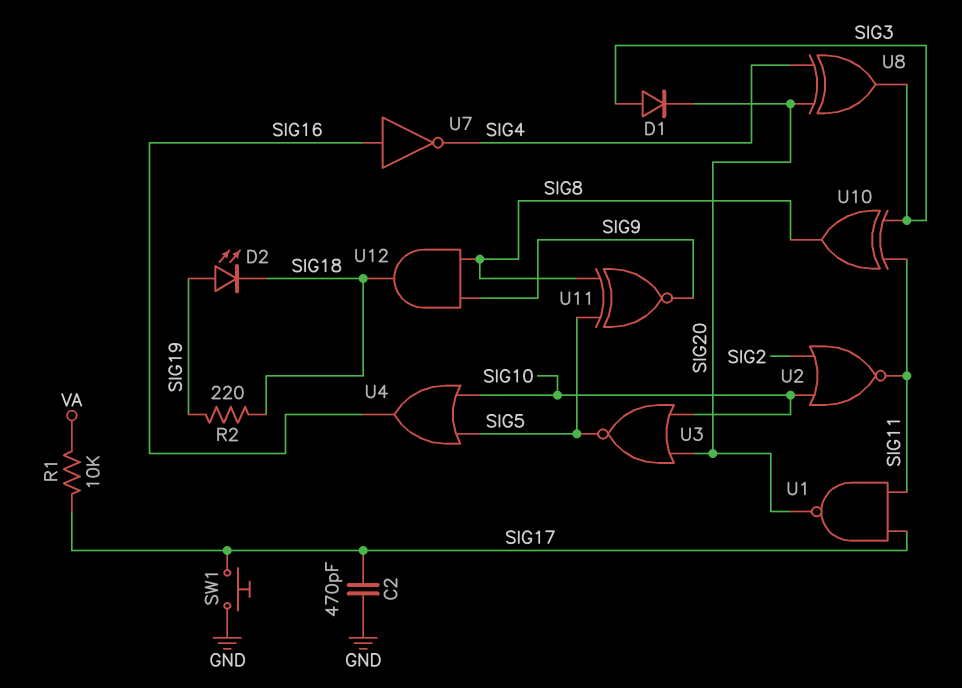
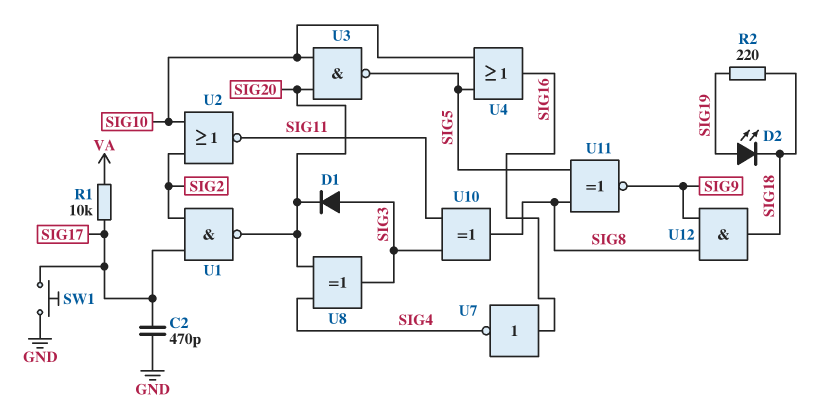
U1: NAND (in SIG11, in SIG17, out SIG20) -> NAND (in SIG2, in SIG17, out SIG20)
U3: NOR (in SIG10, in SIG20, out SIG5) -> NAND (in SIG10, in SIG20, out SIG5)

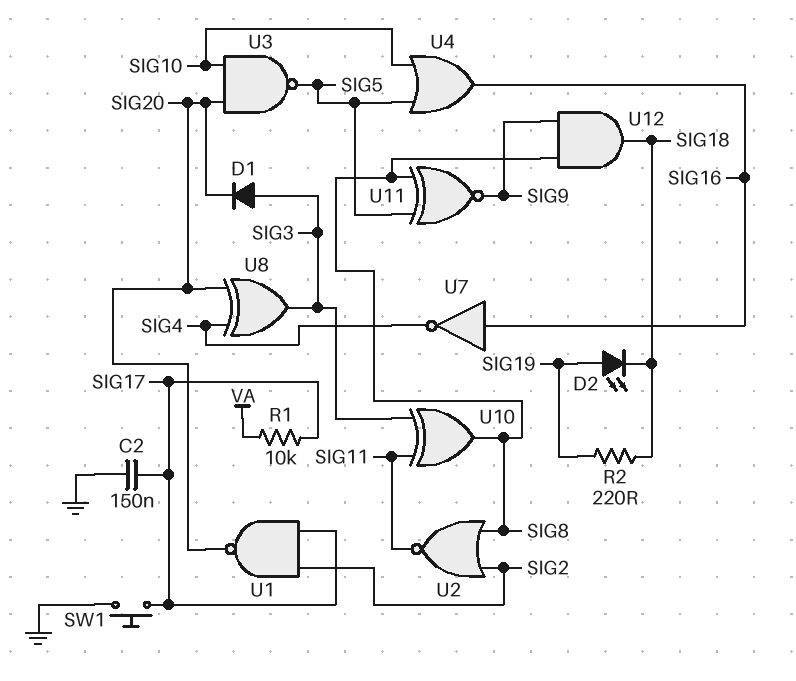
C2: 470pF (GND, SIG17) -> 150nF (GND, SIG17)
U2: NOR (in SIG2, in SIG10, out SIG11) -> NOR (in SIG2, in SIG8, out SIG11)

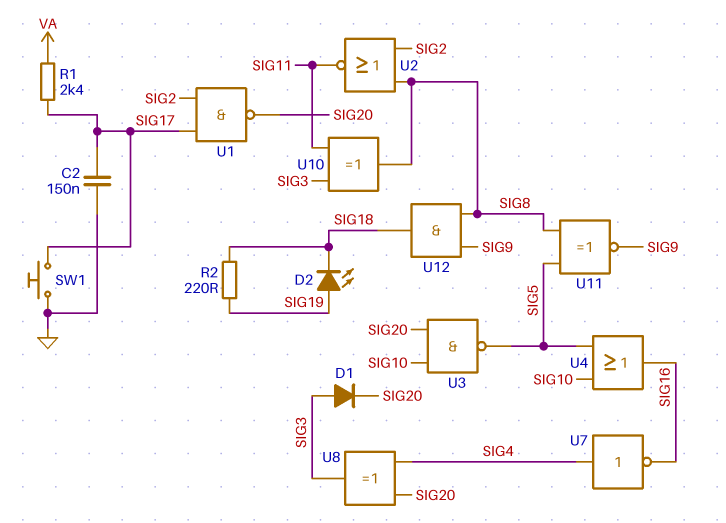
R1: 10k (SIG17, VA) -> 2.4k (SIG17, VA)
U7: NOT (in SIG16, out SIG4) -> NOT (in SIG4, out SIG16)

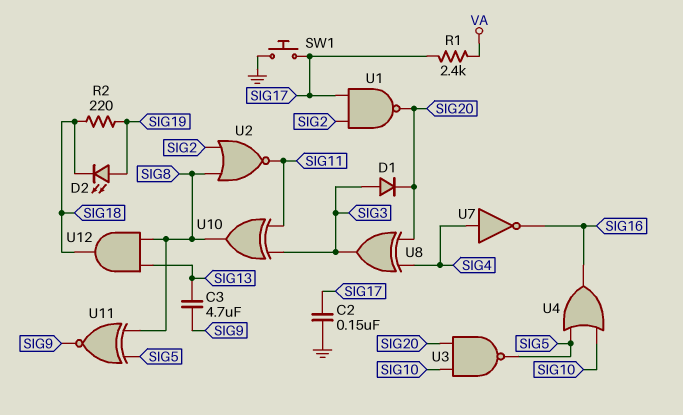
C3: none -> 4.7uF (SIG9, SIG13)
U12: AND (in SIG8, in SIG9, out SIG18) -> AND (in SIG8, in SIG13, out SIG18)

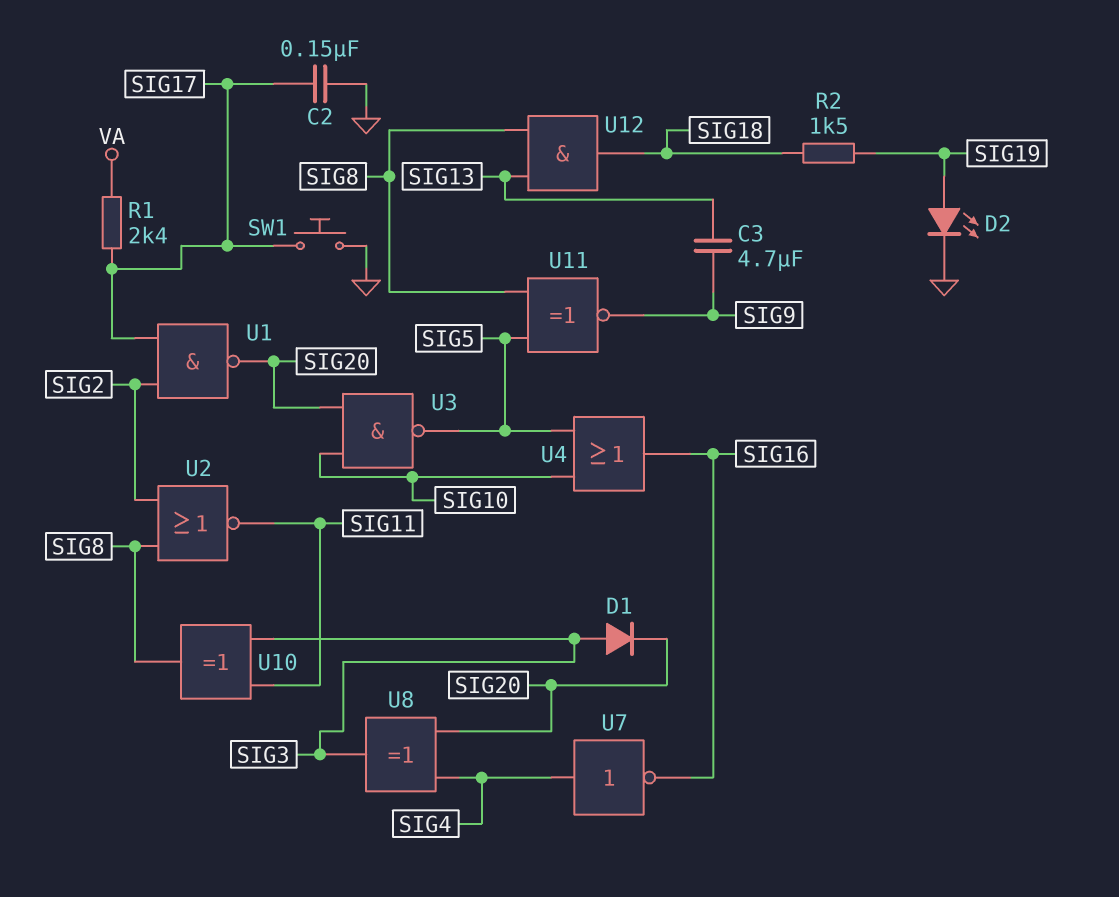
D2: LED (A SIG19, K SIG18) -> LED (A SIG19, K GND)
R2: 220 (SIG18, SIG19) -> 1.5k (SIG18, SIG19)

